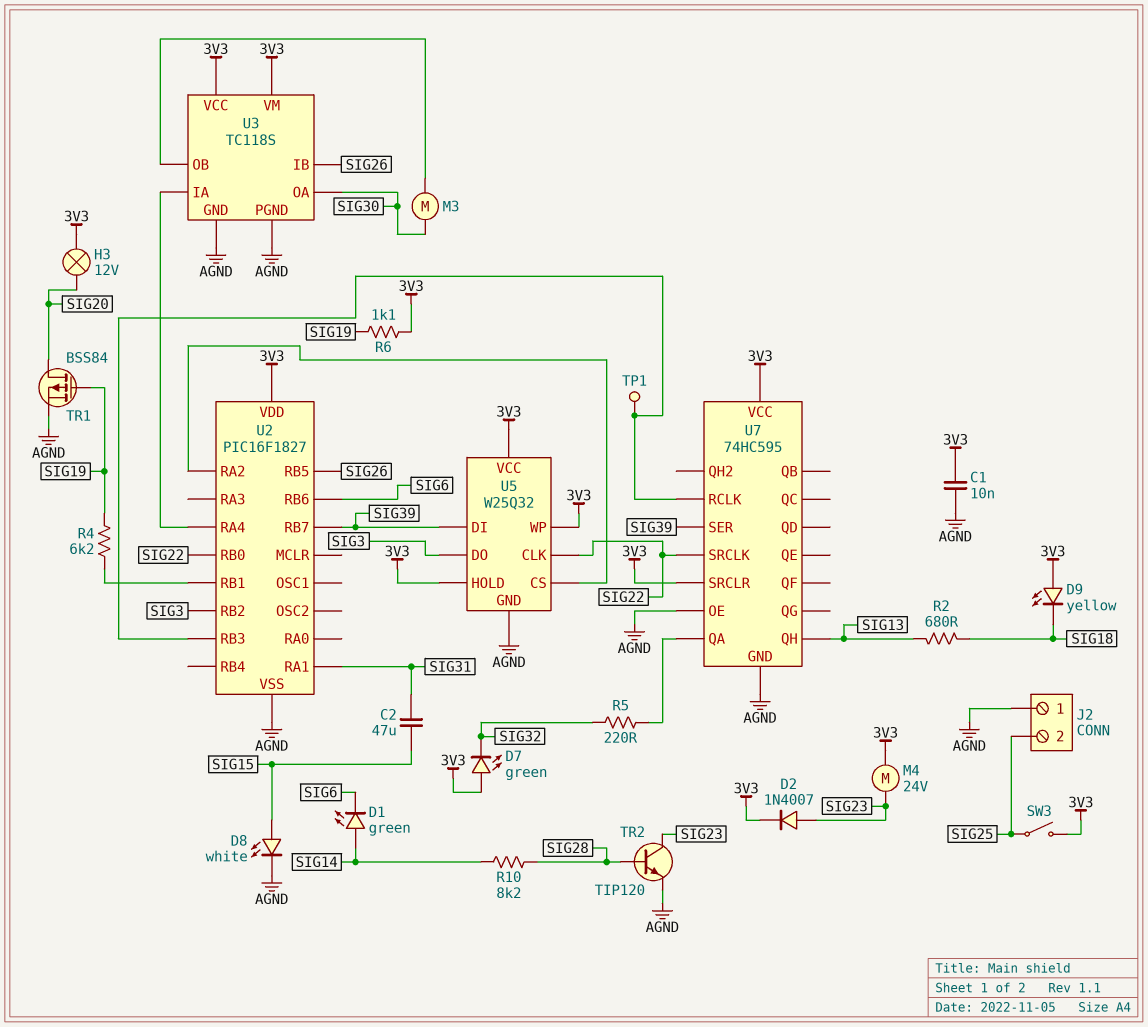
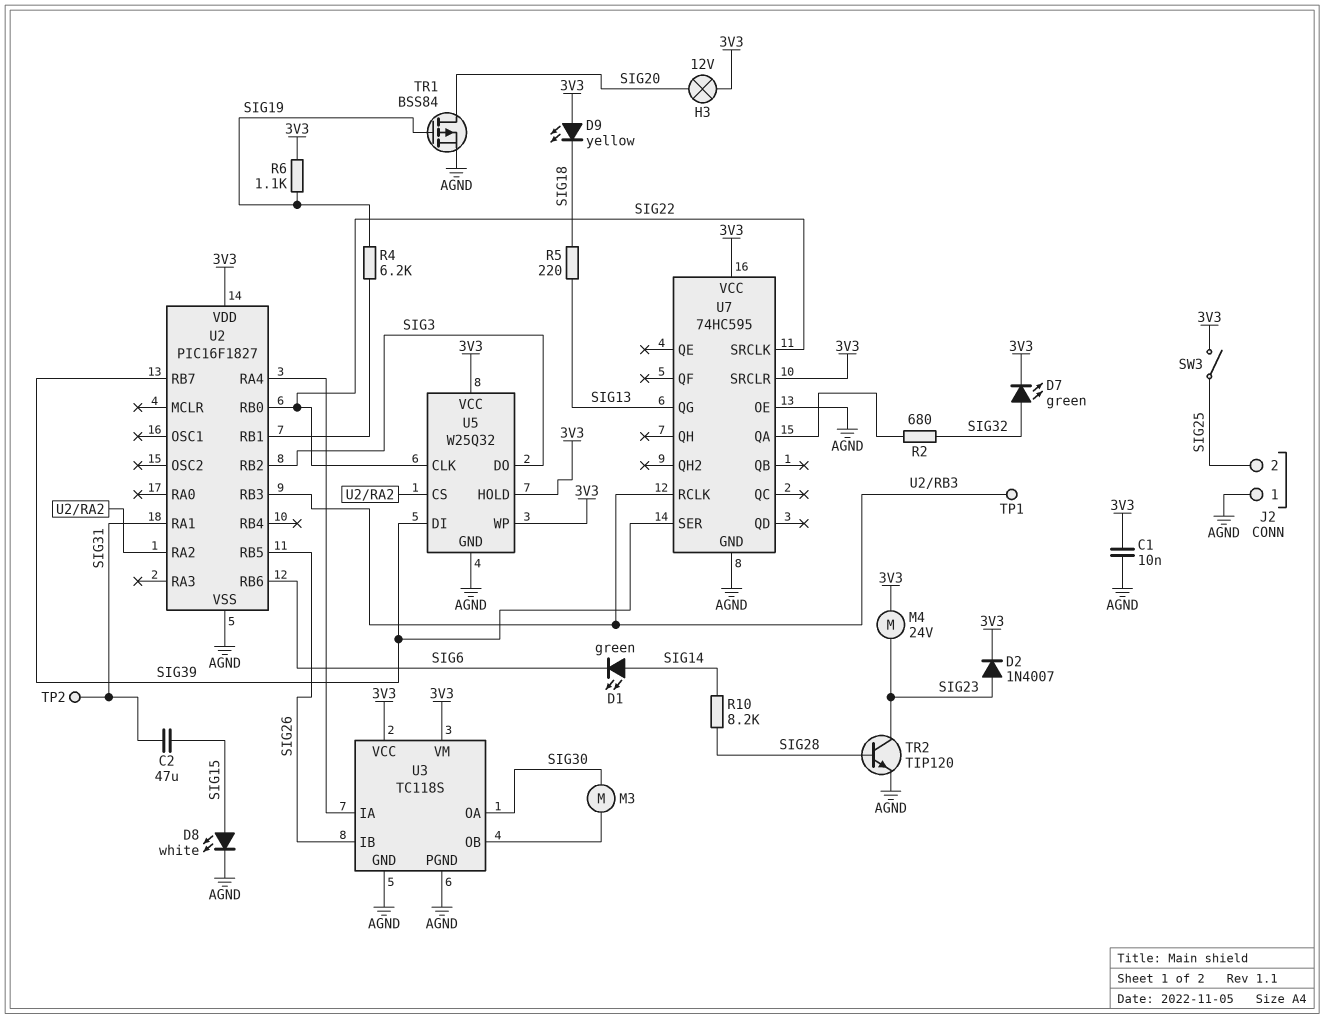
D7: LED green (A 3V3, K SIG32) -> LED green (A SIG32, K 3V3)
R2: 680 (SIG13, SIG18) -> 680 (SIG32, U7/QA)
R5: 220 (SIG32, U7/QA) -> 220 (SIG13, SIG18)
TP2: none -> test point (SIG31)
U7 pin QG: none -> SIG13
U7 pin QH: SIG13 -> none

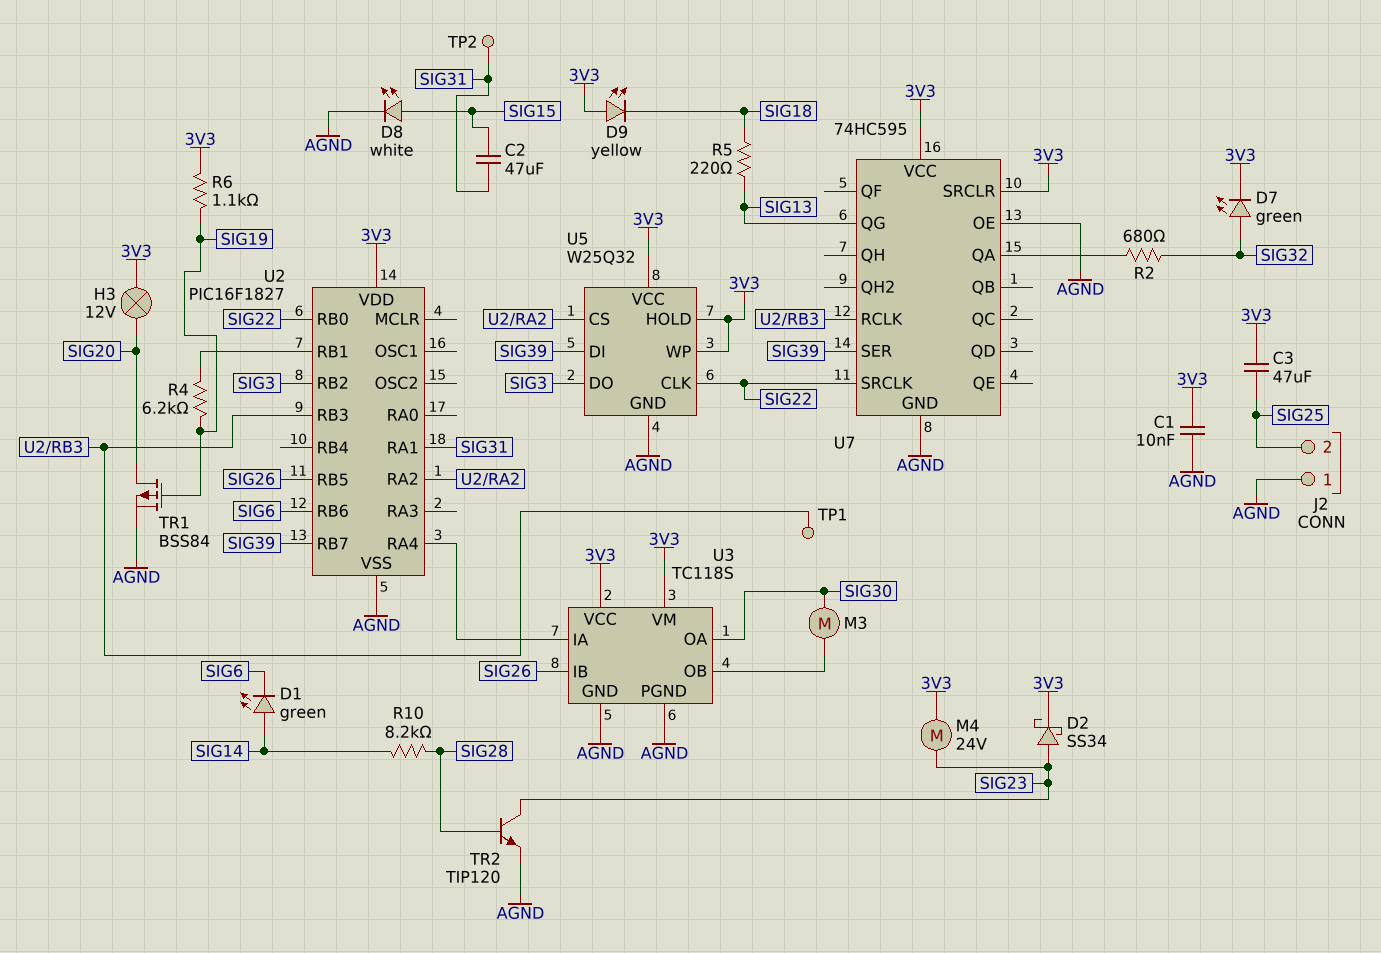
C3: none -> 47uF (3V3, SIG25)
D2: diode 1N4007 (A SIG23, K 3V3) -> schottky SS34 (A SIG23, K 3V3)
SW3: switch (3V3, SIG25) -> none

